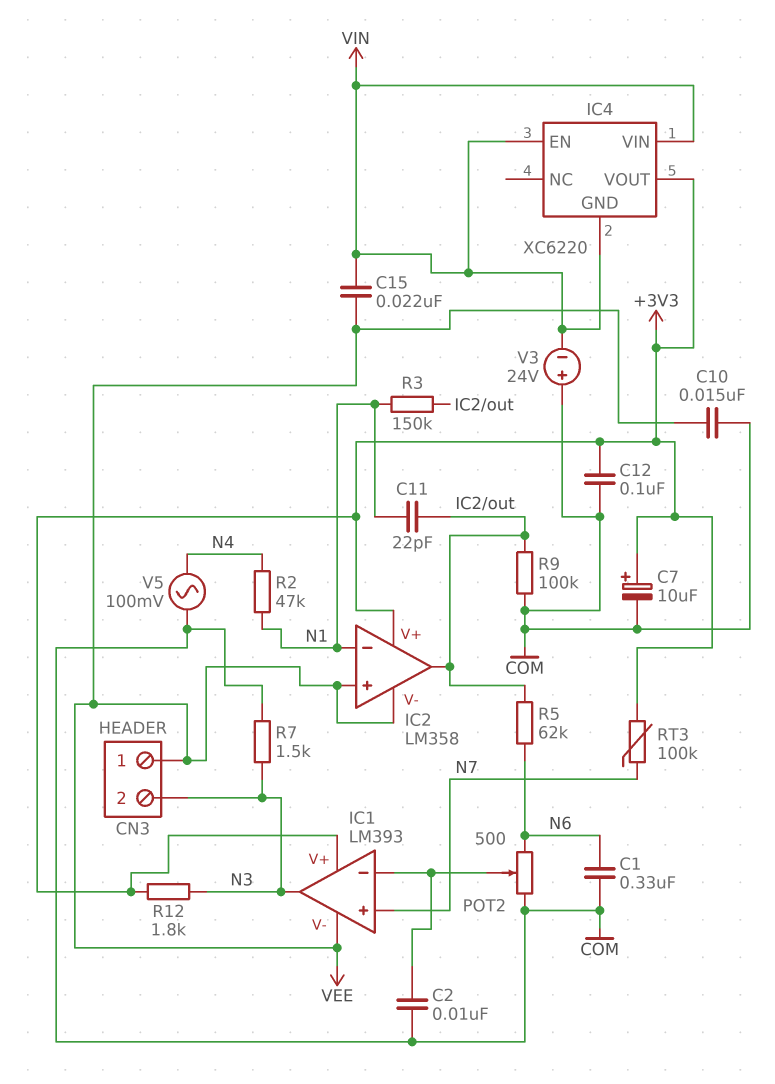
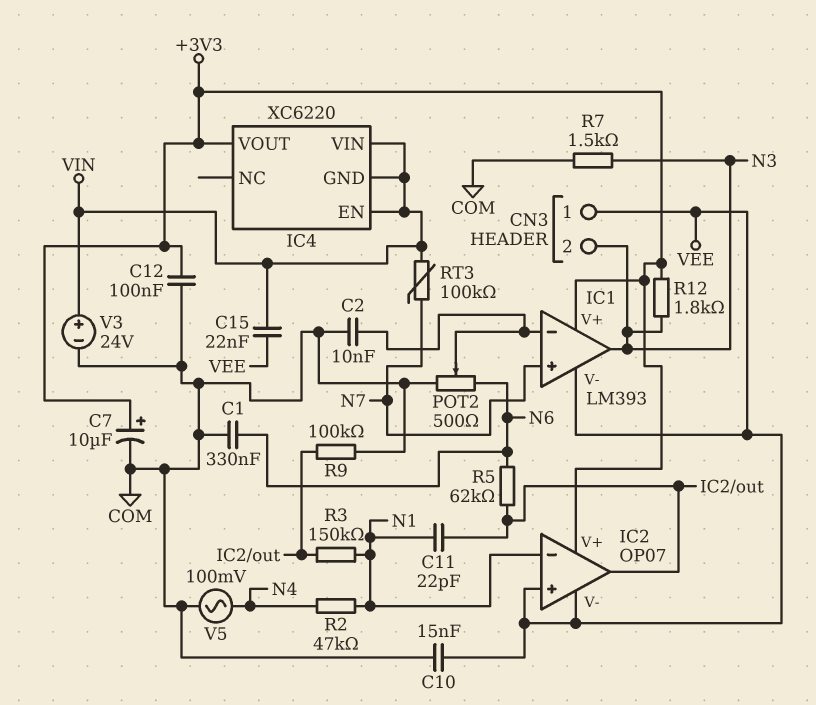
IC2: LM358 -> OP07
RT3: 100k (+3V3, N7) -> 100k (N7, VIN)
V3: 24V (plus COM, minus VIN) -> 24V (plus VIN, minus COM)

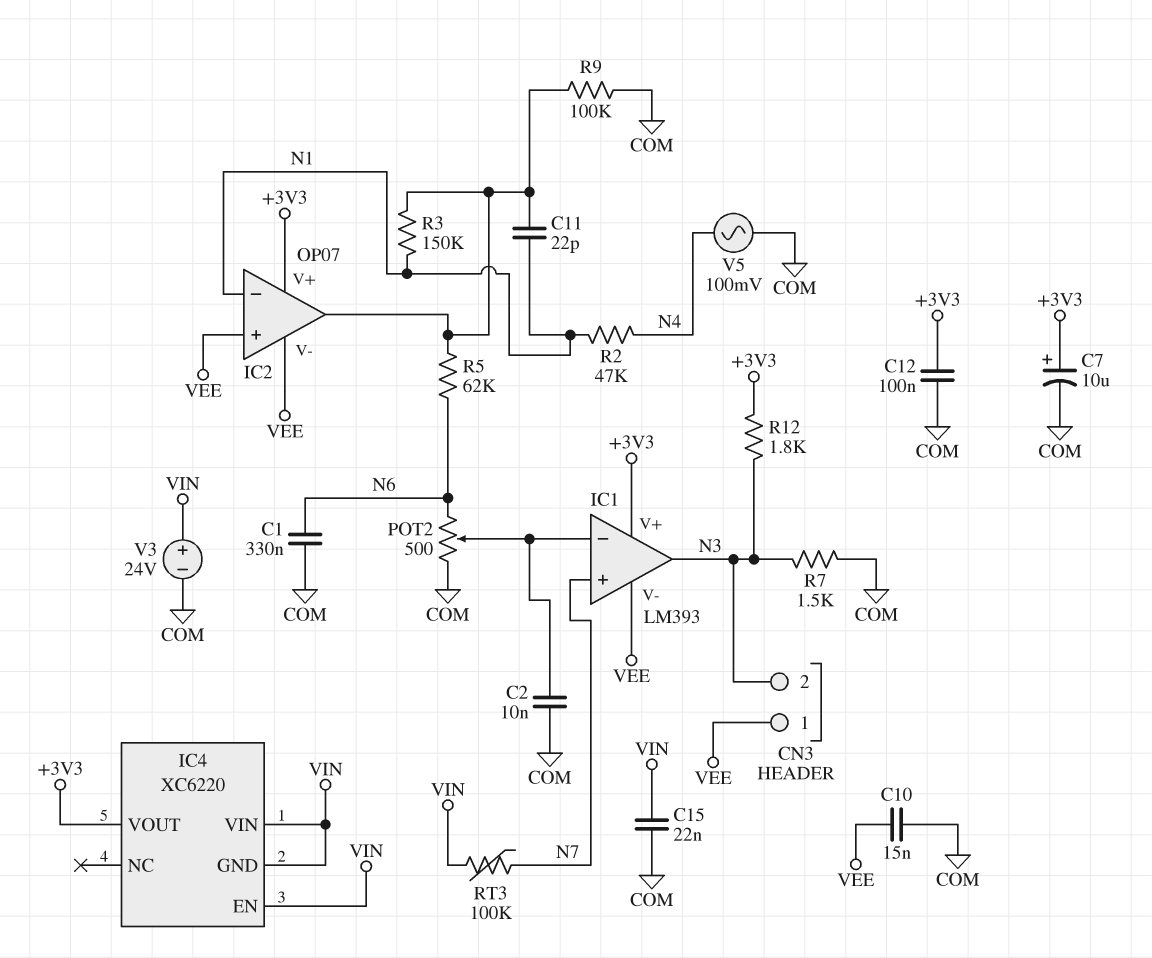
C15: 22nF (VEE, VIN) -> 22nF (COM, VIN)

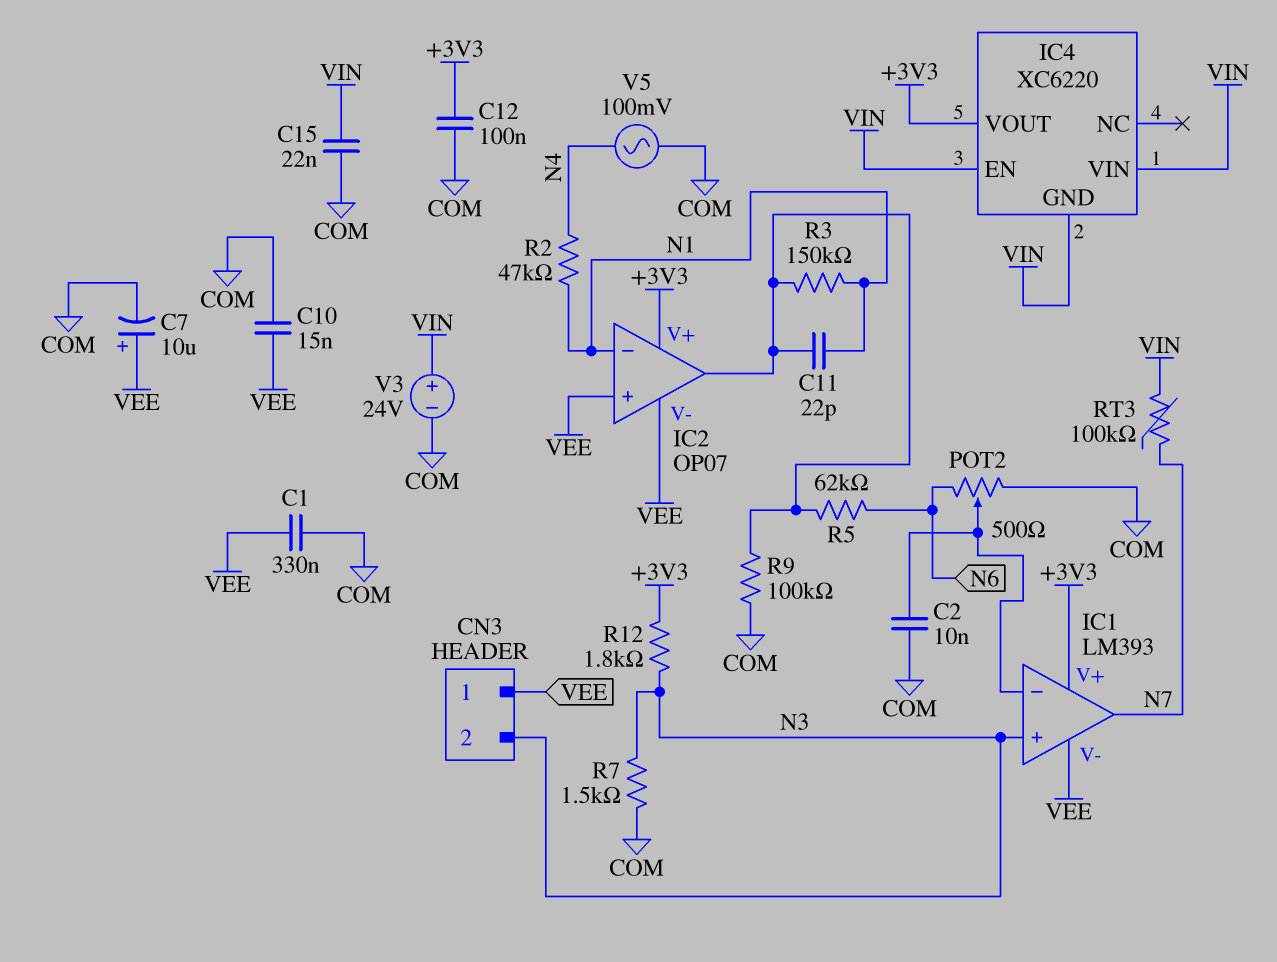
C1: 330nF (COM, N6) -> 330nF (COM, VEE)
C7: 10uF (plus +3V3, minus COM) -> 10uF (plus VEE, minus COM)
IC1 pin in+: N7 -> N3
IC1 pin out: N3 -> N7

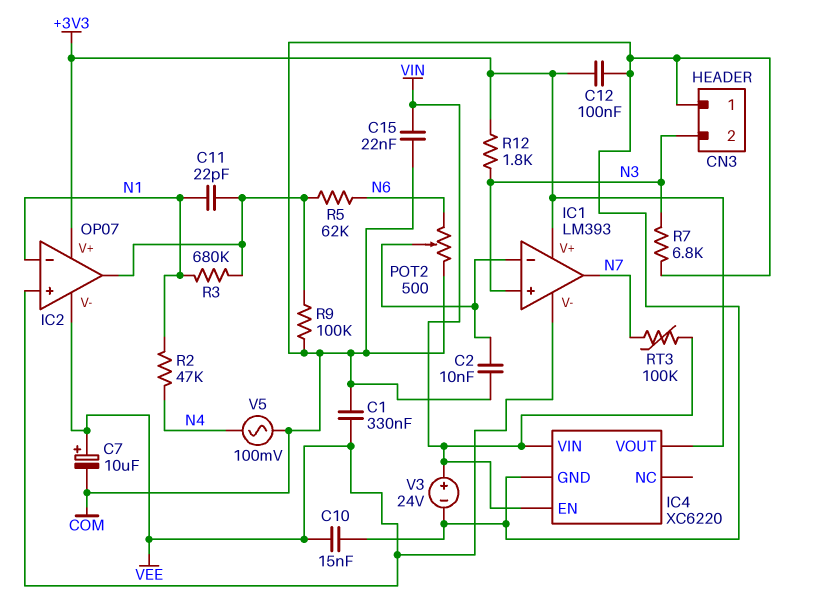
CN3 pin 1: VEE -> COM
IC4 pin GND: VIN -> COM
R3: 150k (IC2/out, N1) -> 680k (IC2/out, N1)
R7: 1.5k (COM, N3) -> 6.8k (COM, N3)

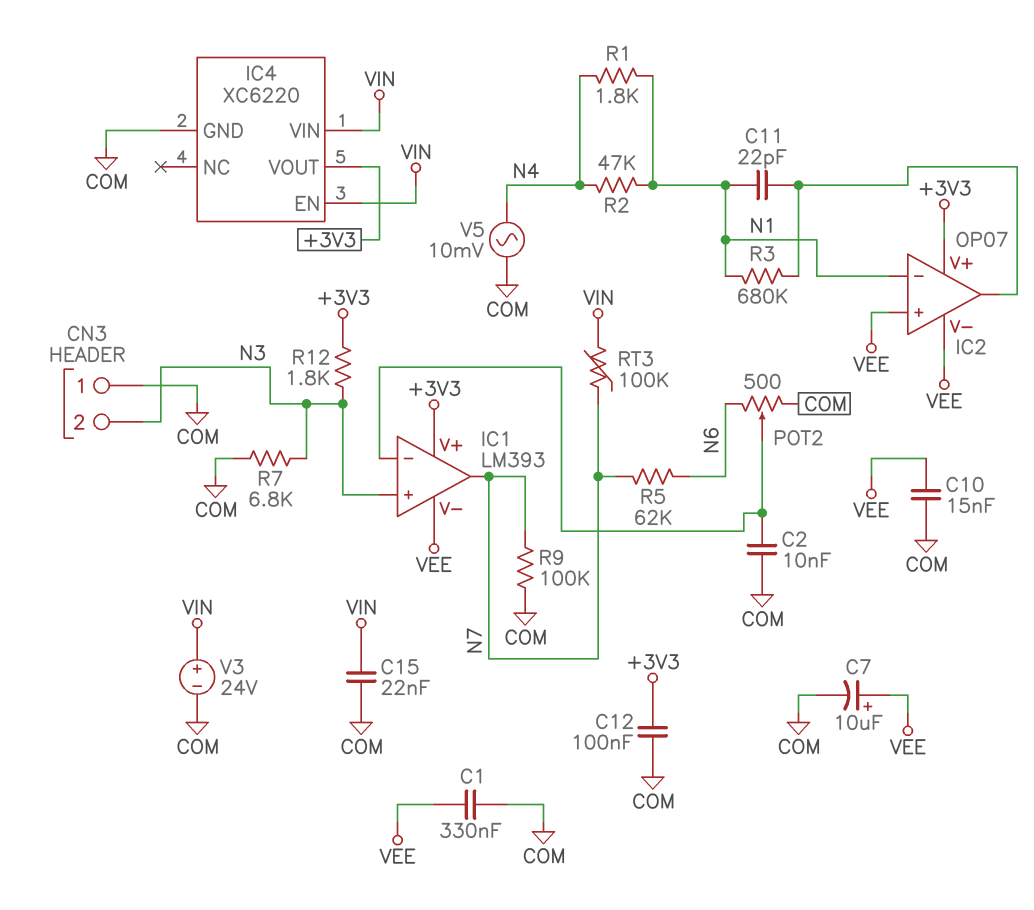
R1: none -> 1.8k (N1, N4)
R5: 62k (IC2/out, N6) -> 62k (N6, N7)
R9: 100k (COM, IC2/out) -> 100k (COM, N7)
V5: AC 100mV (COM, N4) -> AC 10mV (COM, N4)

